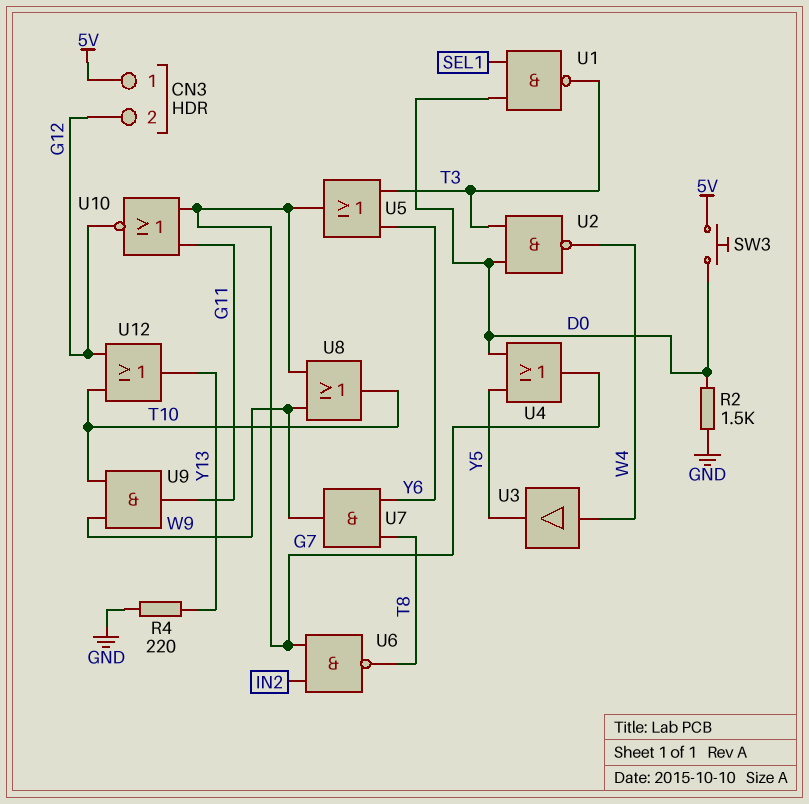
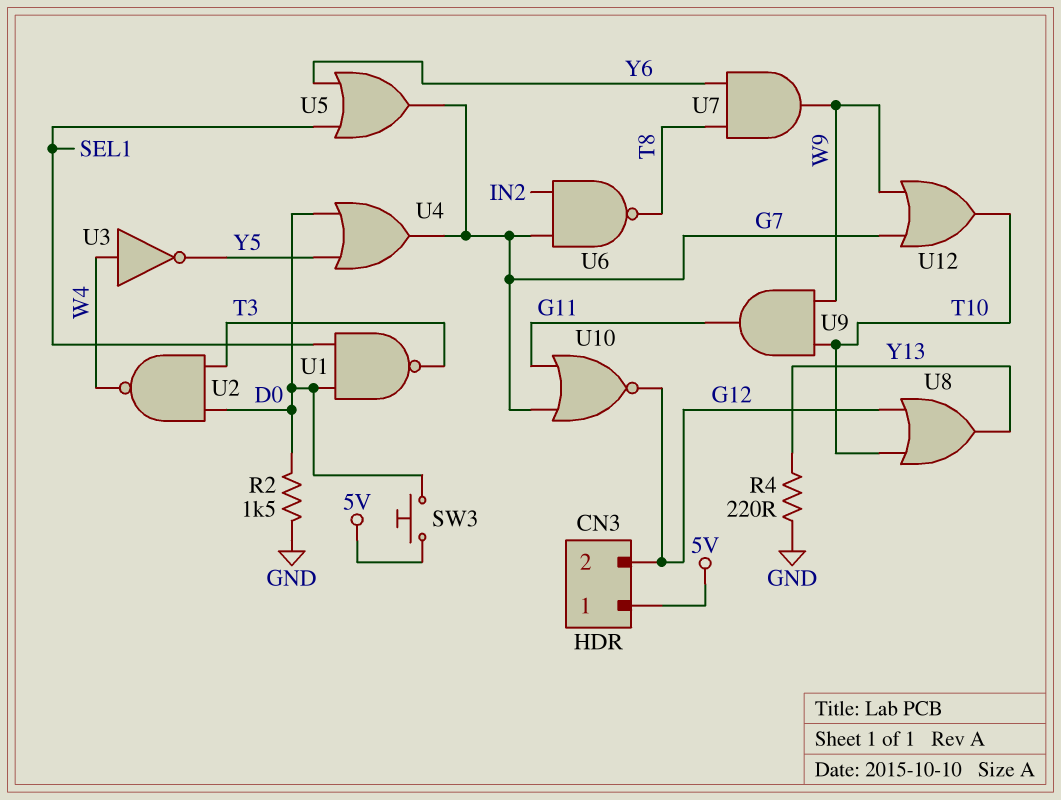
U3: buffer (in W4, out Y5) -> NOT (in W4, out Y5)
U5: OR (in T3, in Y6, out G7) -> OR (in SEL1, in Y6, out G7)
U8: OR (in G7, in W9, out T10) -> OR (in G12, in T10, out Y13)
U12: OR (in G12, in T10, out Y13) -> OR (in G7, in W9, out T10)

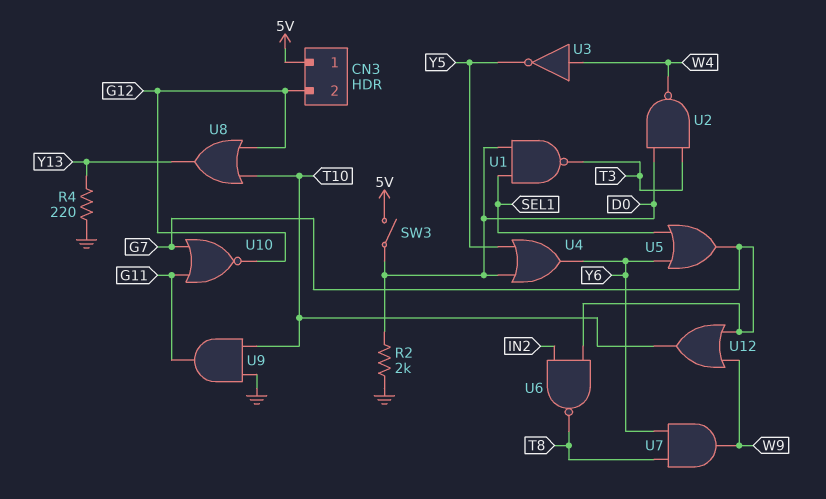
R2: 1.5k (D0, GND) -> 2k (D0, GND)
SW3: button (5V, D0) -> switch (5V, D0)
U4: OR (in D0, in Y5, out G7) -> OR (in D0, in Y5, out Y6)
U9: AND (in T10, in W9, out G11) -> AND (in GND, in T10, out G11)

